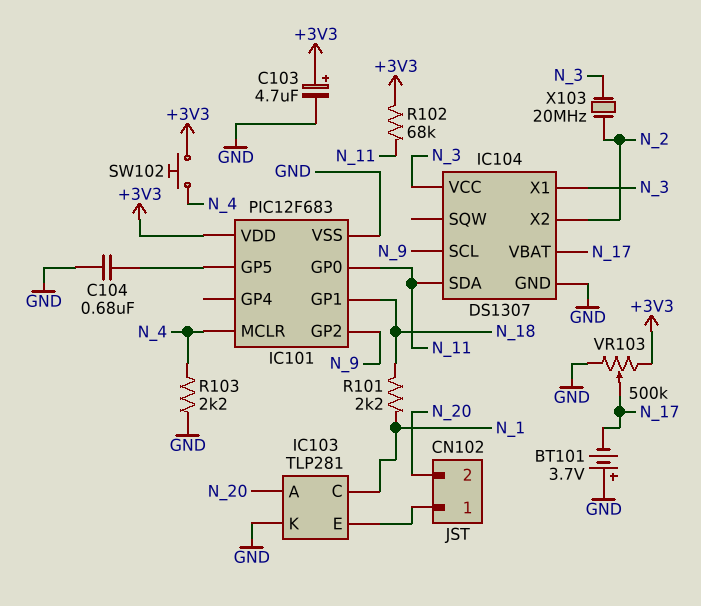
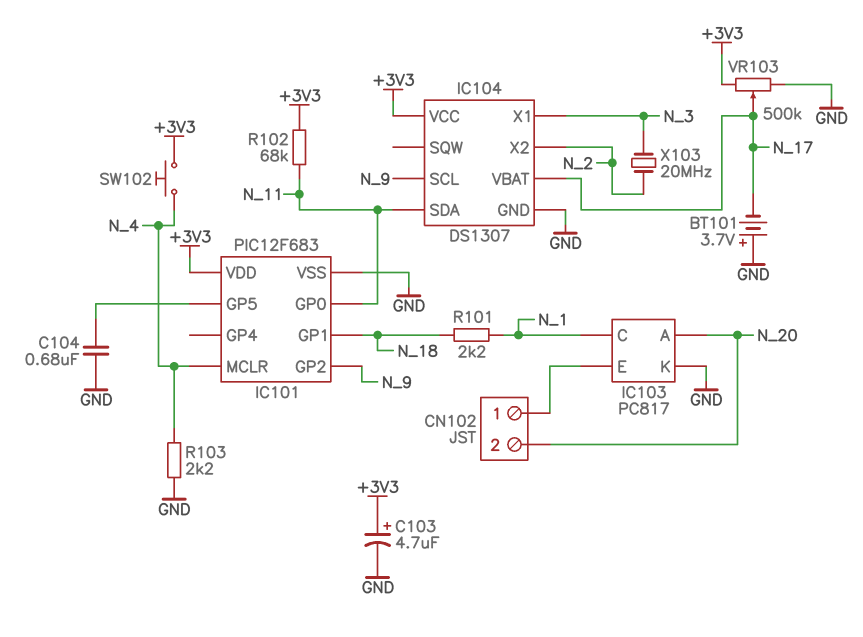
IC103: TLP281 -> PC817
IC104 pin VCC: N_3 -> +3V3

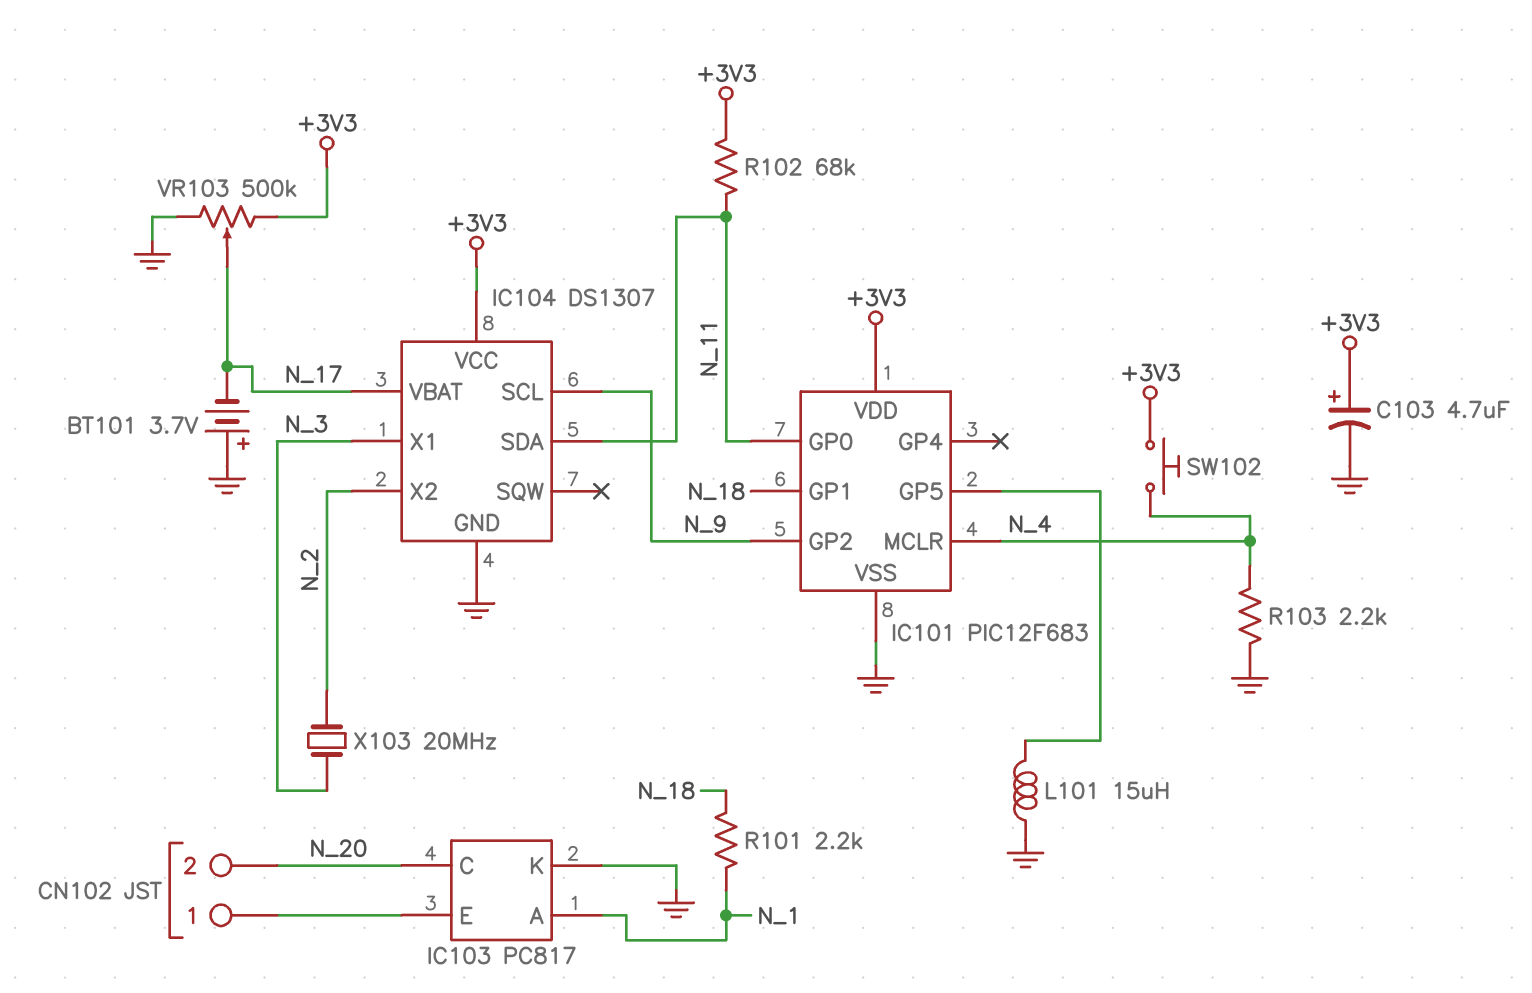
C104: 680nF (GND, IC101/GP5) -> none
IC103 pin A: N_20 -> N_1
IC103 pin C: N_1 -> N_20
L101: none -> 15uH (GND, IC101/GP5)

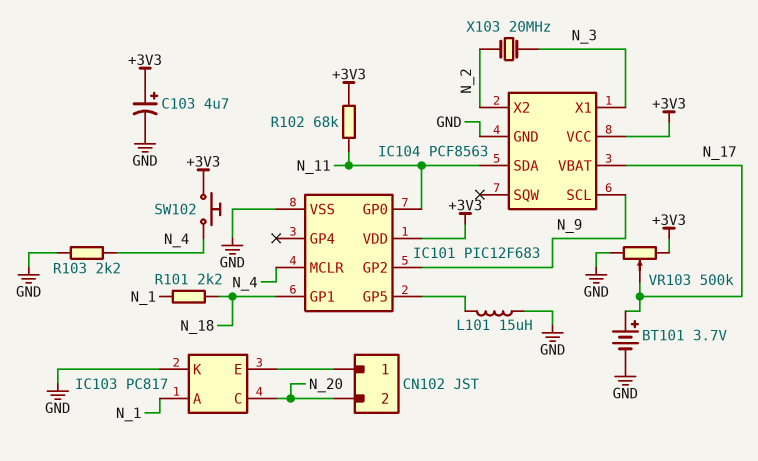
BT101: 3.7V (plus GND, minus N_17) -> 3.7V (plus N_17, minus GND)
IC104: DS1307 -> PCF8563

